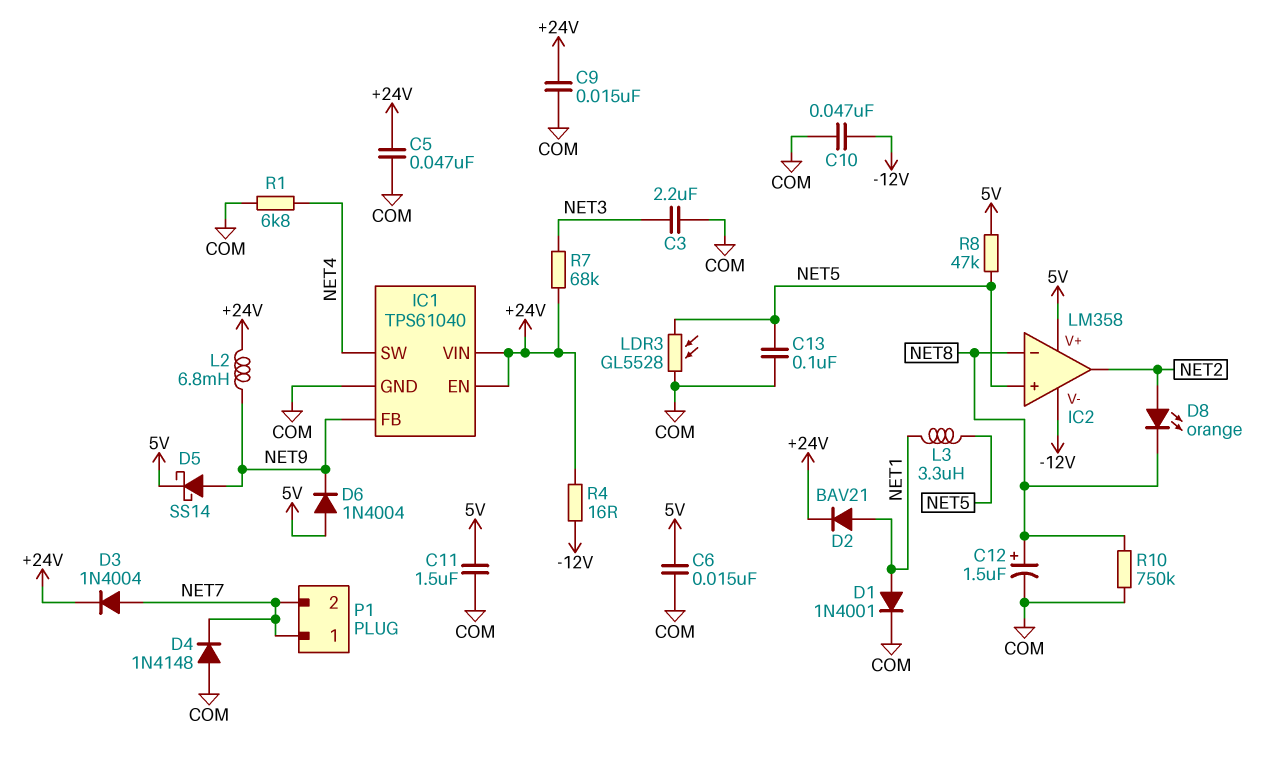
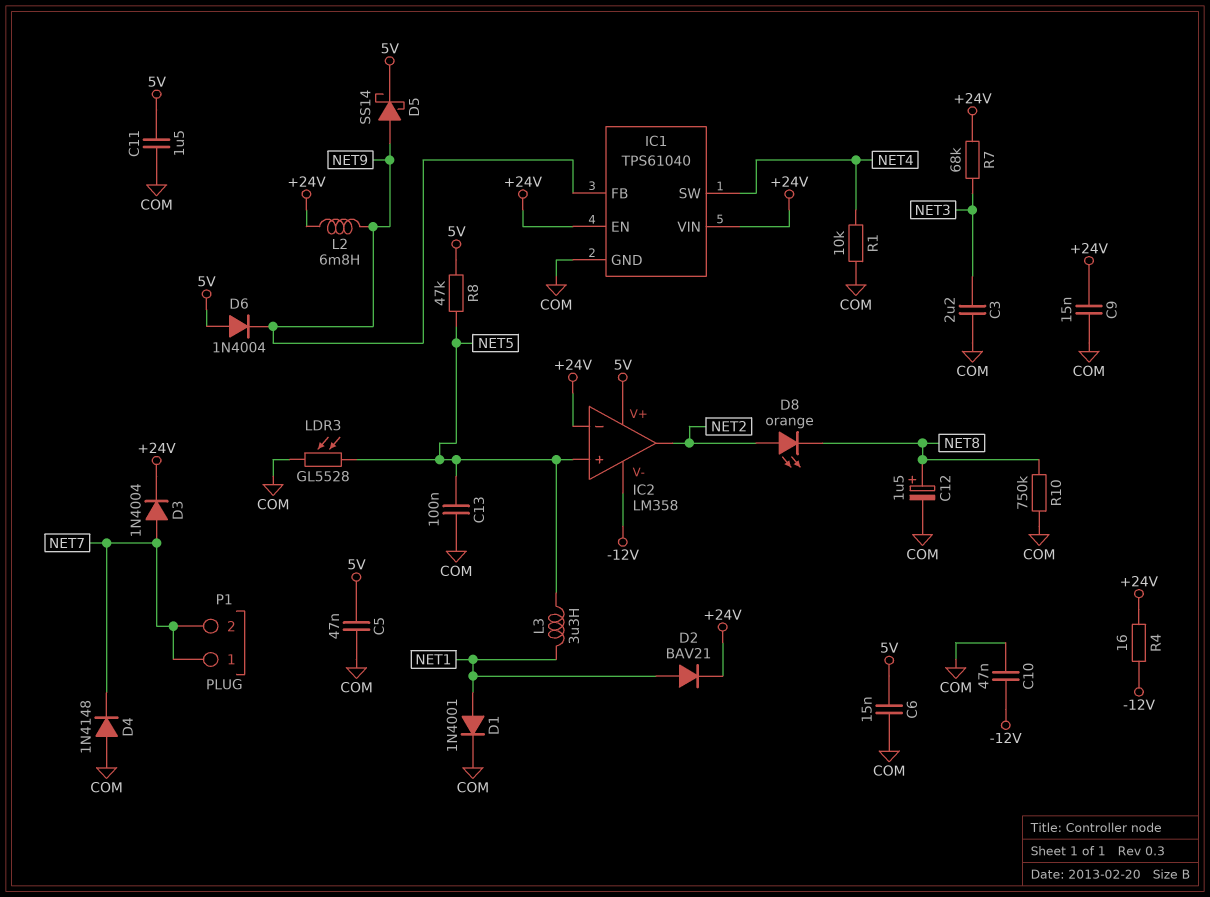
C5: 47nF (+24V, COM) -> 47nF (5V, COM)
IC2 pin in-: NET8 -> +24V
R1: 6.8k (COM, NET4) -> 10k (COM, NET4)

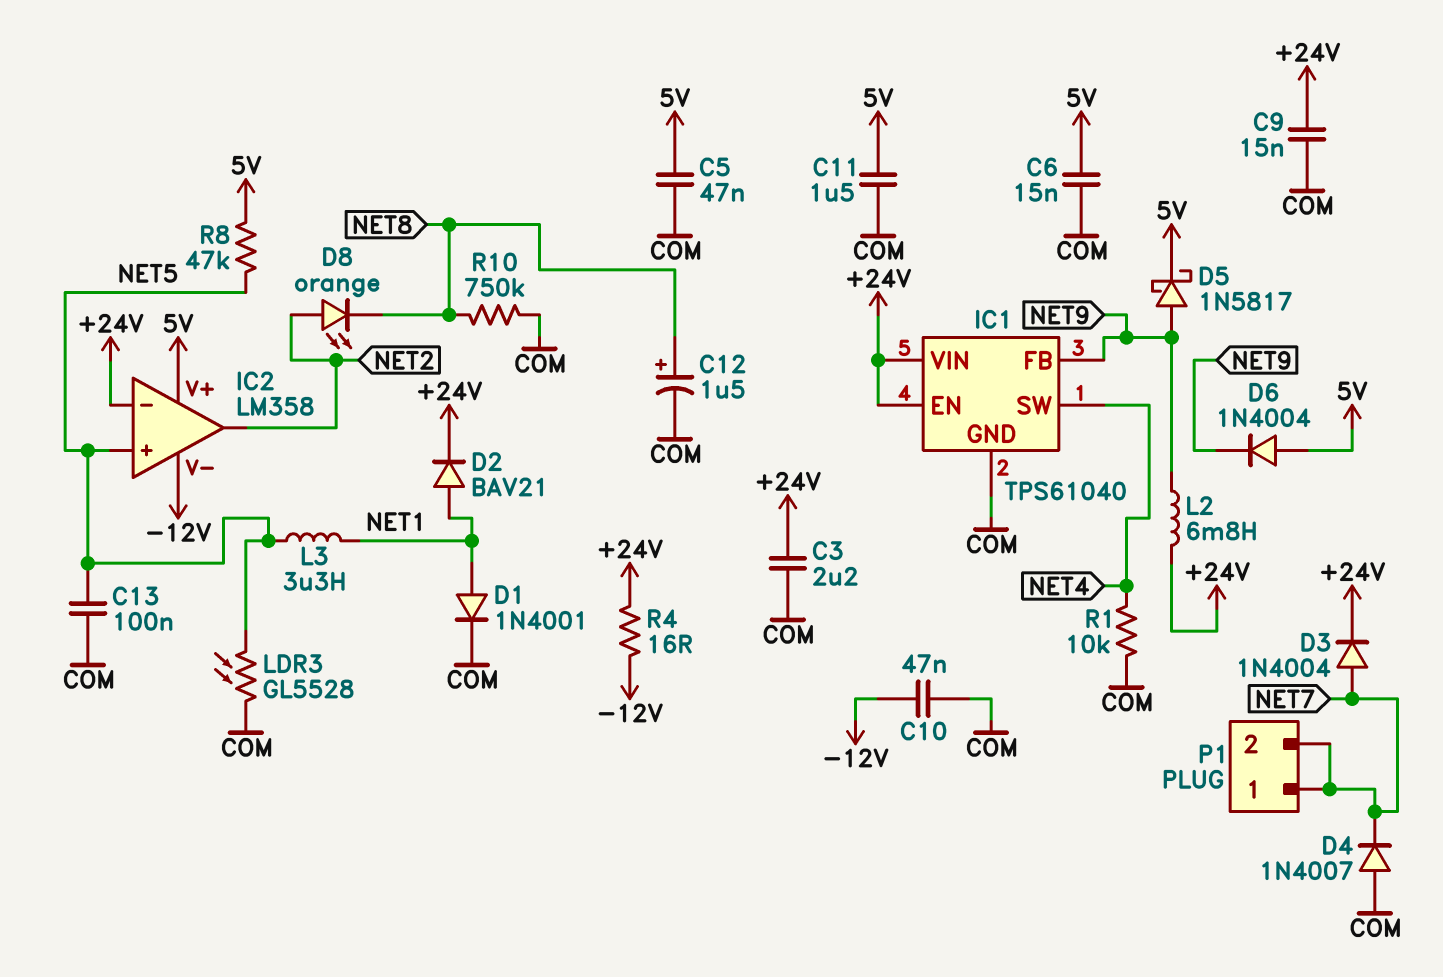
C3: 2.2uF (COM, NET3) -> 2.2uF (+24V, COM)
D4: diode 1N4148 (A COM, K NET7) -> diode 1N4007 (A COM, K NET7)
D5: schottky SS14 (A NET9, K 5V) -> schottky 1N5817 (A NET9, K 5V)
R7: 68k (+24V, NET3) -> none

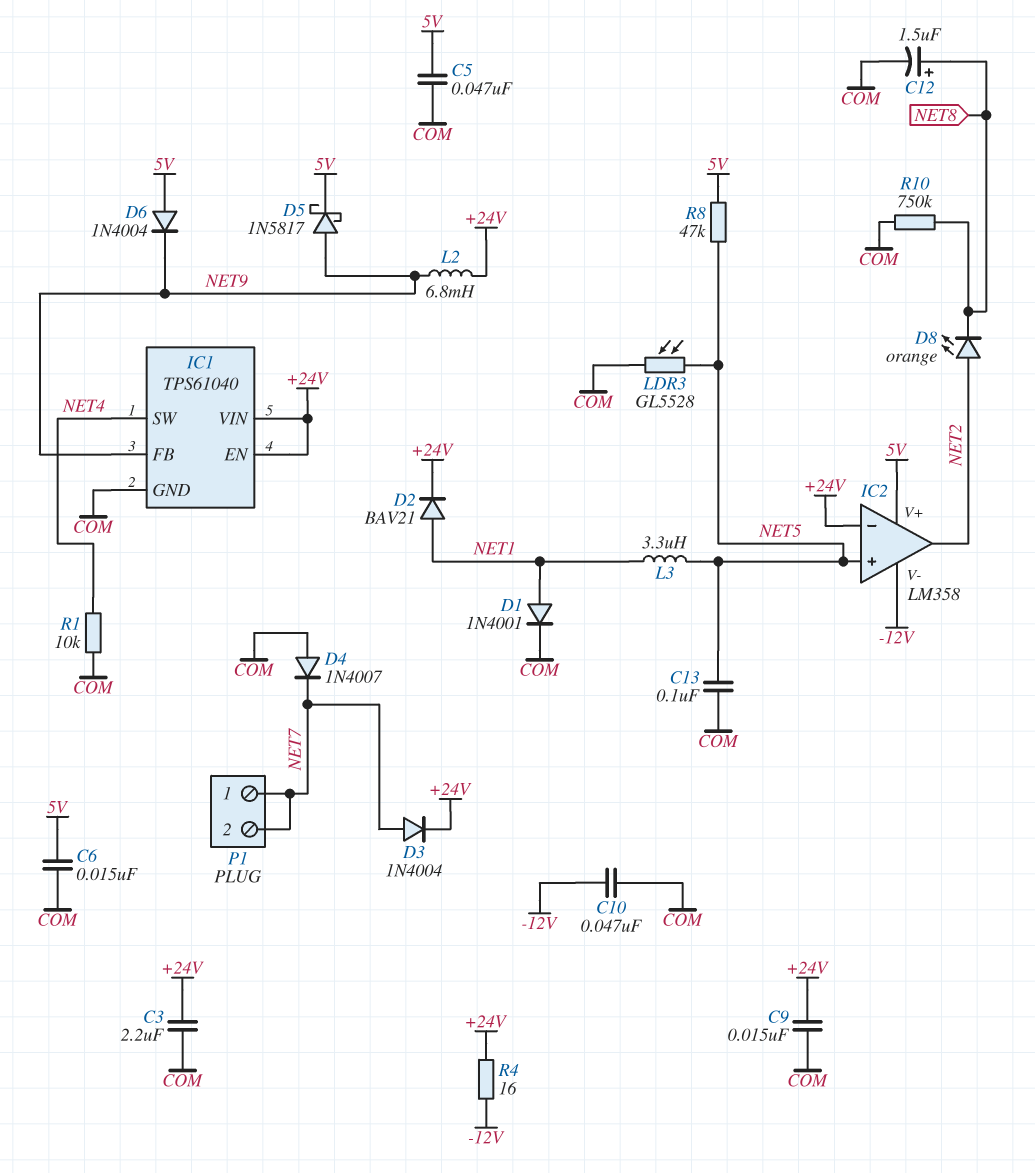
C11: 1.5uF (5V, COM) -> none

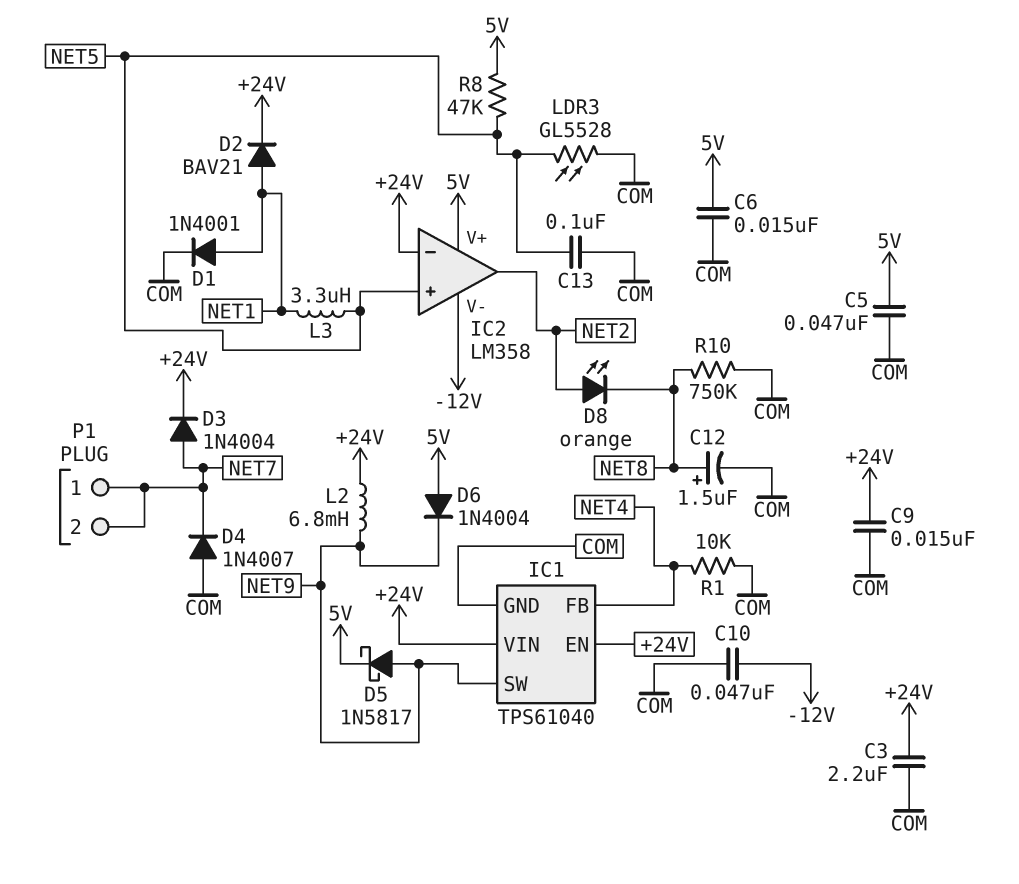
IC1 pin FB: NET9 -> NET4
IC1 pin SW: NET4 -> NET9
R4: 16 (+24V, -12V) -> none

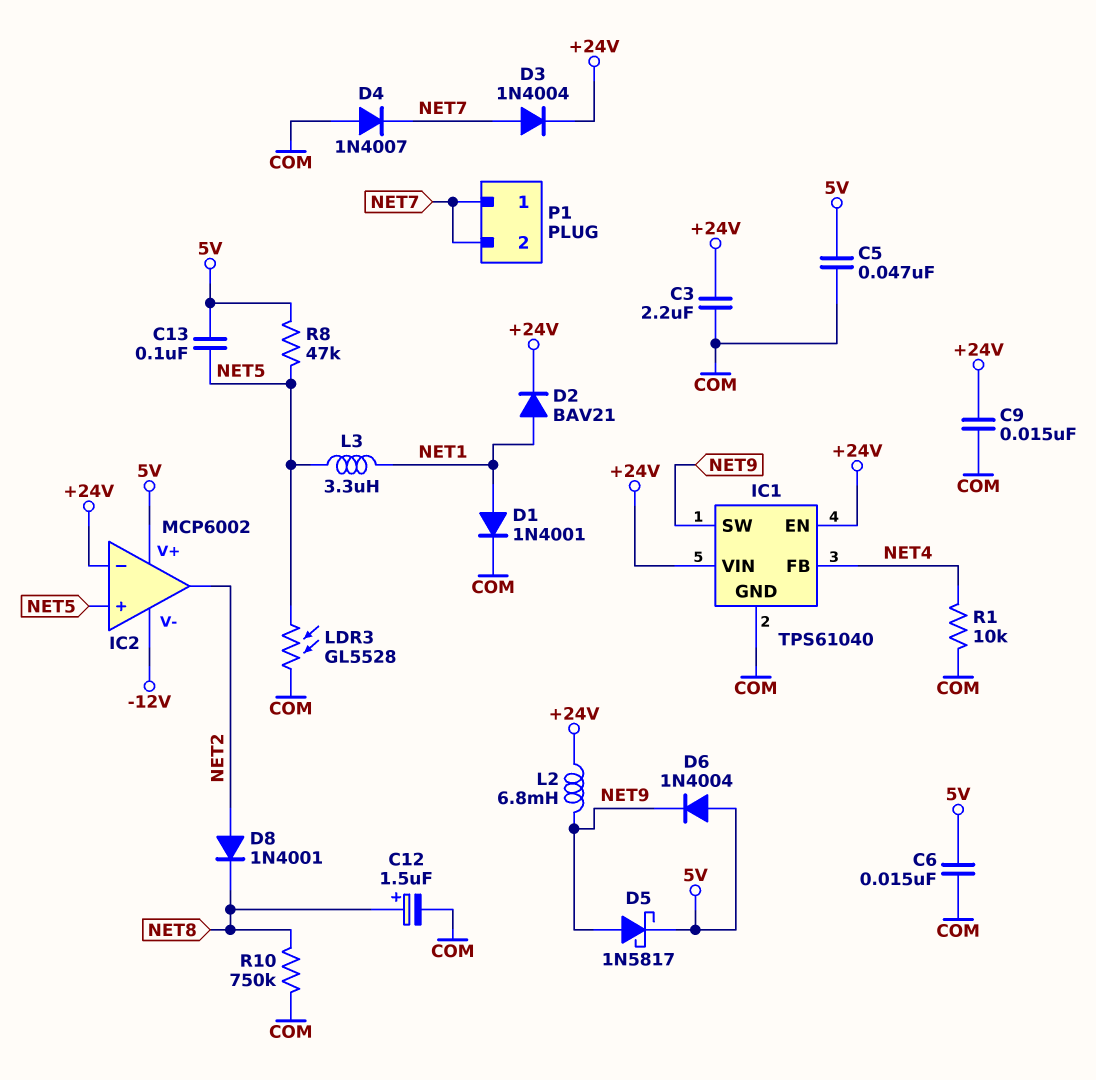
C10: 47nF (-12V, COM) -> none
C13: 100nF (COM, NET5) -> 100nF (5V, NET5)
D8: LED orange (A NET2, K NET8) -> diode 1N4001 (A NET2, K NET8)
IC2: LM358 -> MCP6002

